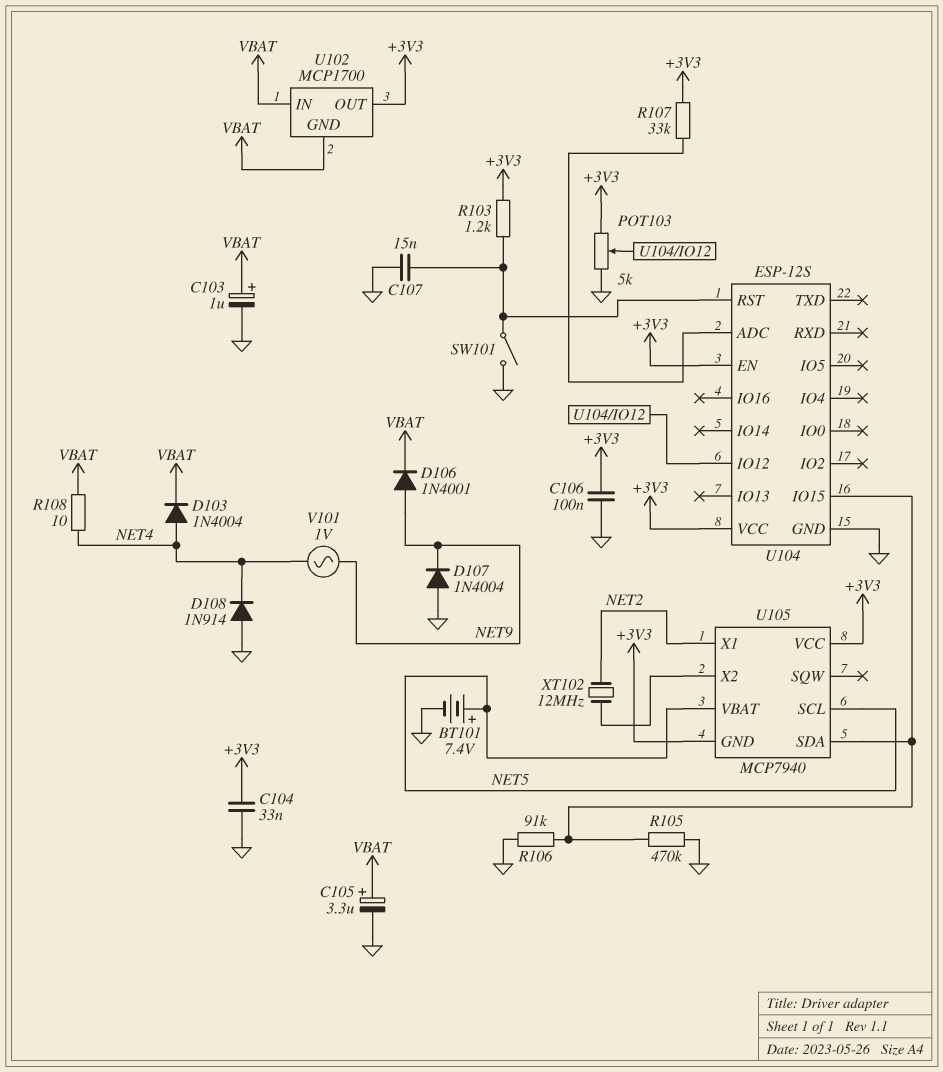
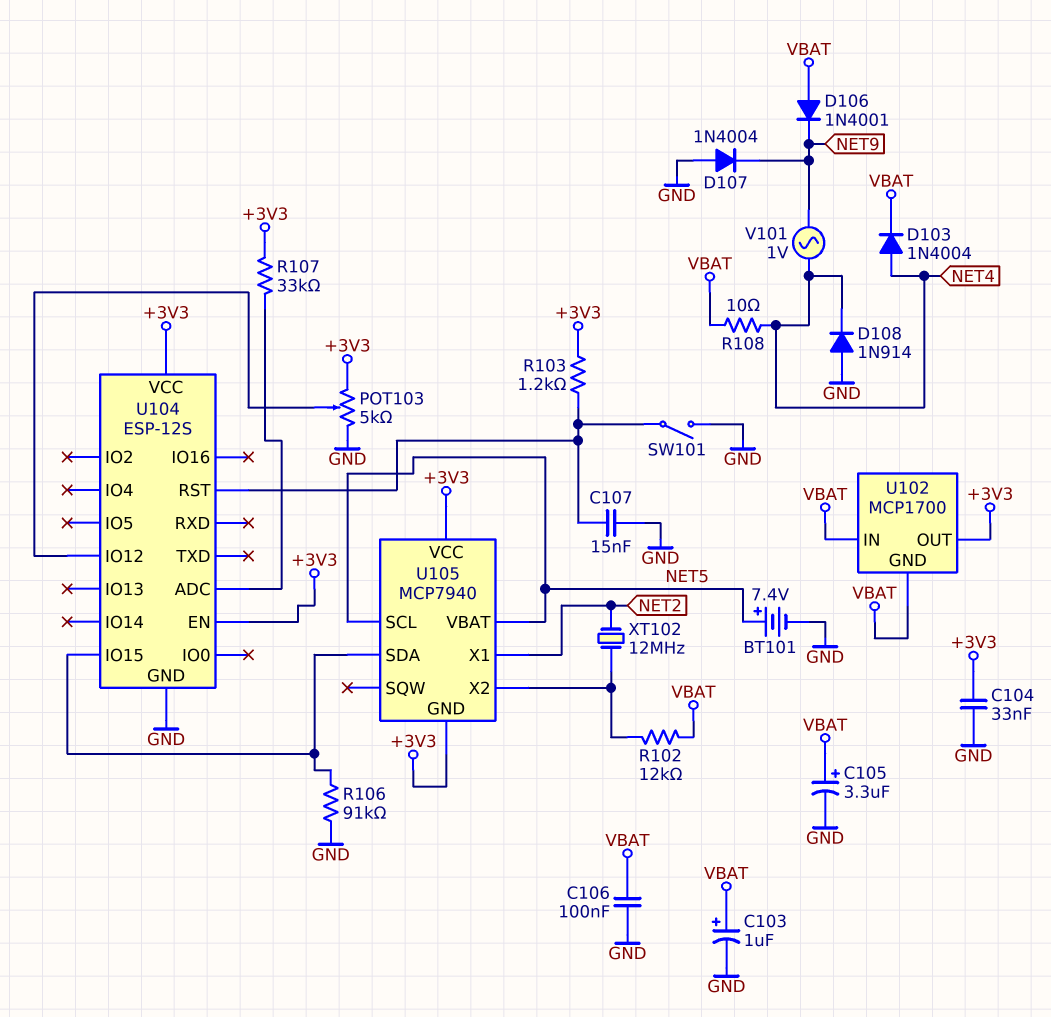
C106: 100nF (+3V3, GND) -> 100nF (GND, VBAT)
D106: diode 1N4001 (A NET9, K VBAT) -> diode 1N4001 (A VBAT, K NET9)
R102: none -> 12k (U105/X2, VBAT)
R105: 470k (GND, U104/IO15) -> none

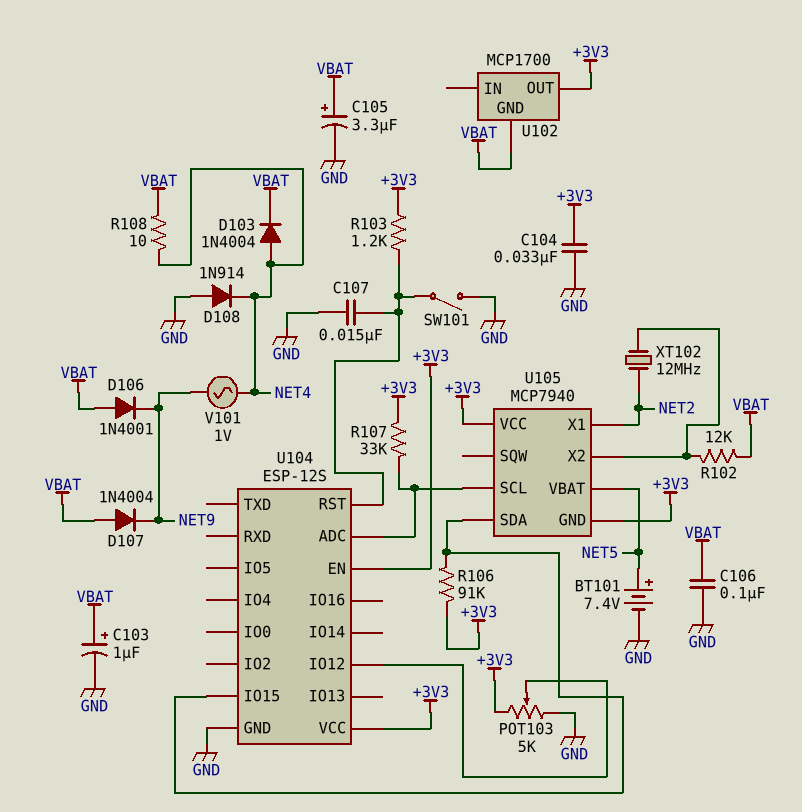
D107: diode 1N4004 (A GND, K NET9) -> diode 1N4004 (A VBAT, K NET9)
R106: 91k (GND, U104/IO15) -> 91k (+3V3, U104/IO15)
U102 pin IN: VBAT -> none
U105 pin SCL: NET5 -> U104/ADC

